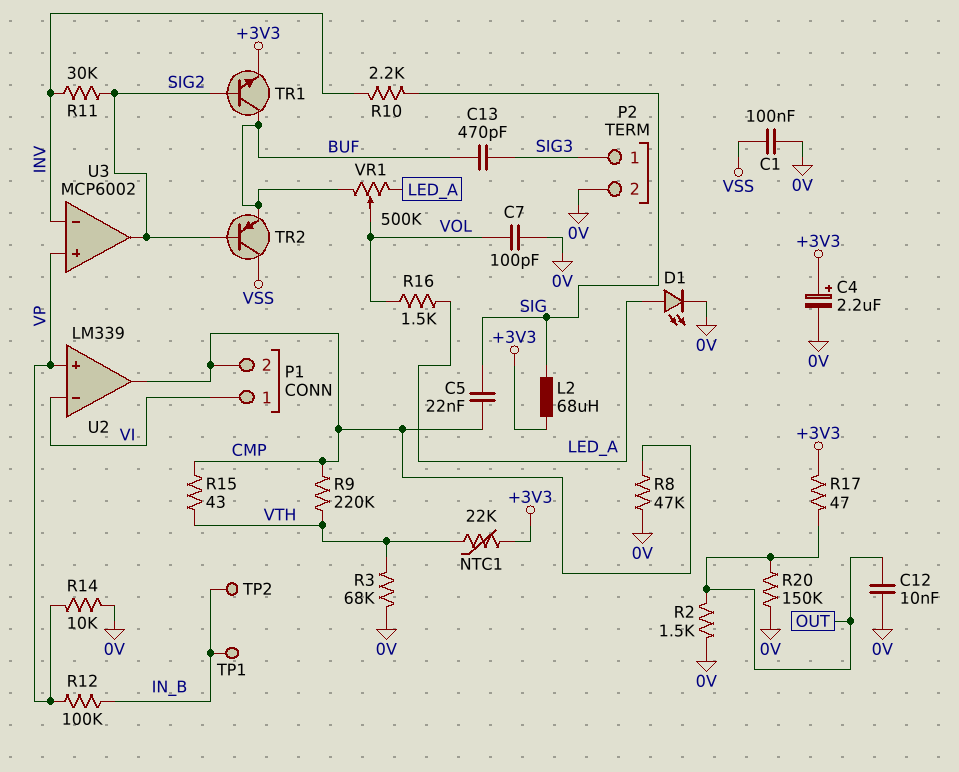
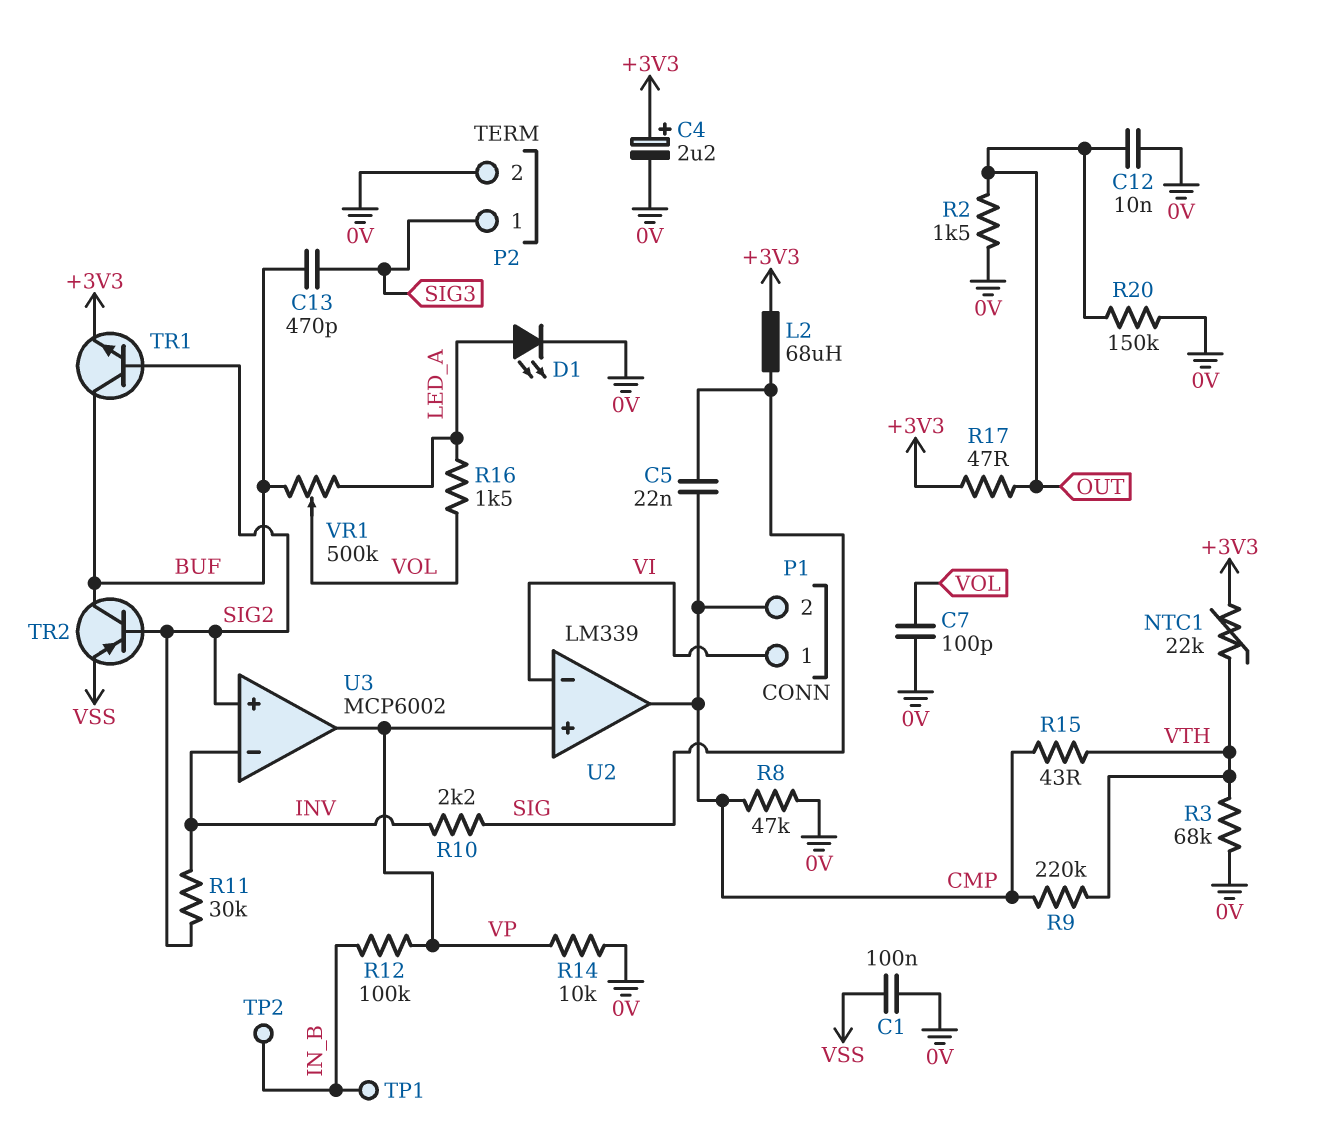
TR2: PNP (B SIG2, C VSS, E BUF) -> PNP (B SIG2, C BUF, E VSS)
U3 pin in+: VP -> SIG2
U3 pin out: SIG2 -> VP

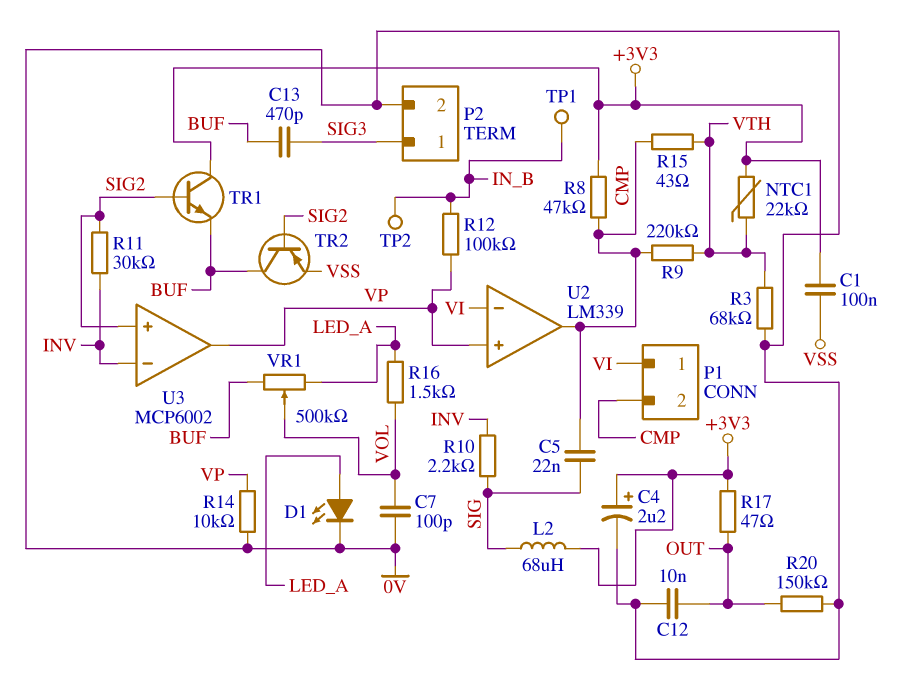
C1: 100nF (0V, VSS) -> 100nF (+3V3, VSS)
R2: 1.5k (0V, OUT) -> none
R8: 47k (0V, CMP) -> 47k (+3V3, CMP)
TR1: NPN (B SIG2, C BUF, E +3V3) -> NPN (B SIG2, C +3V3, E BUF)

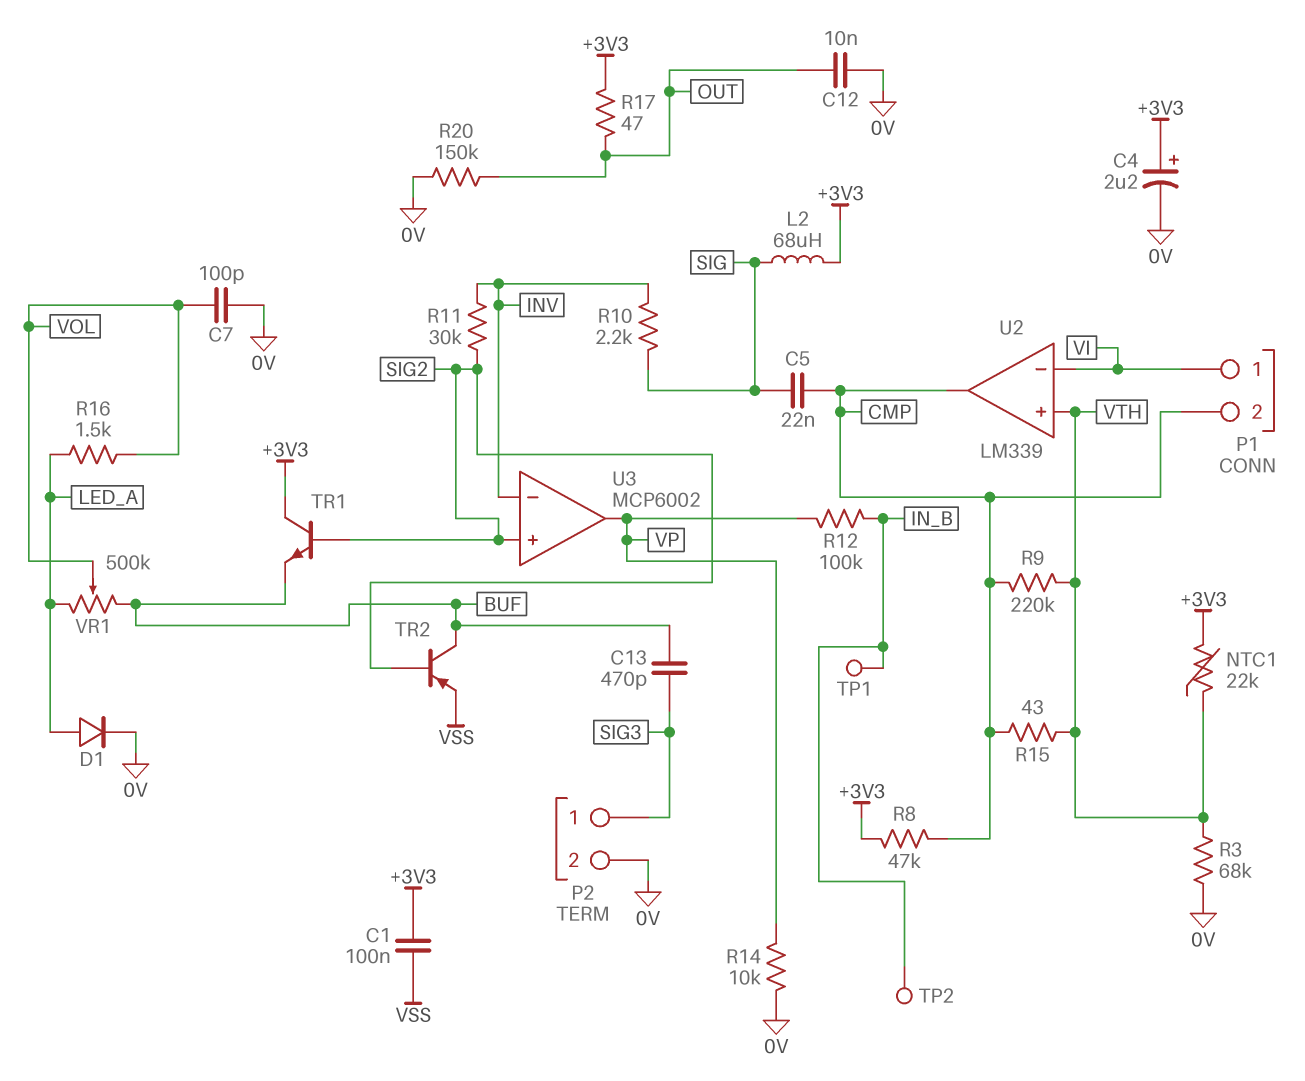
D1: LED (A LED_A, K 0V) -> diode (A LED_A, K 0V)
U2 pin in+: VP -> VTH

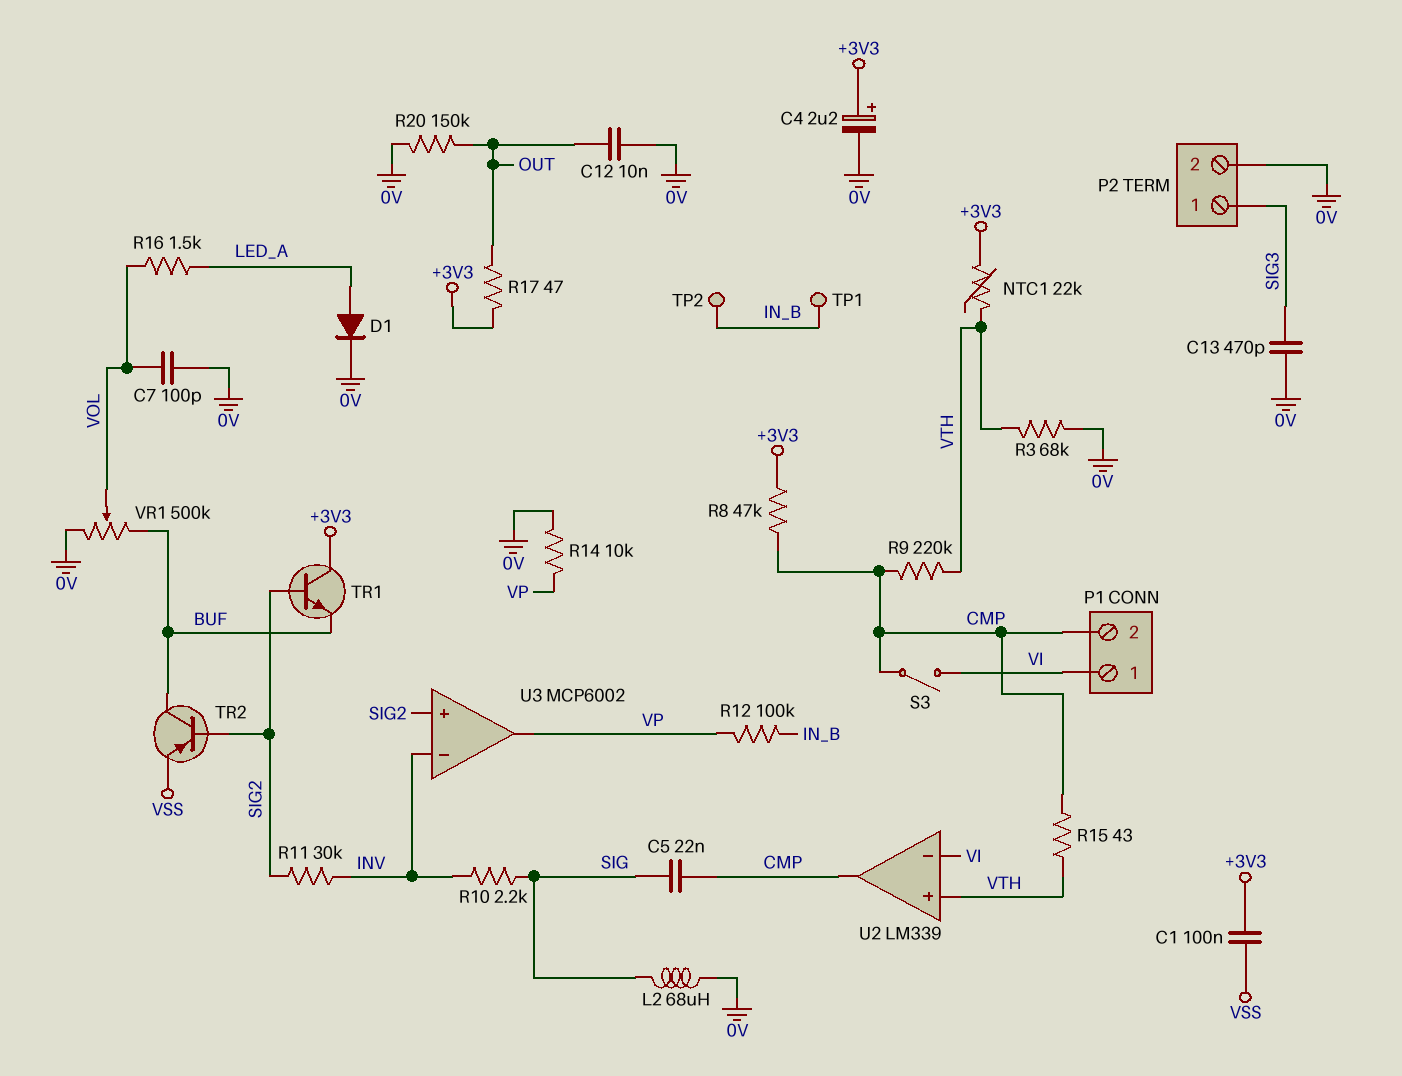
C13: 470pF (BUF, SIG3) -> 470pF (0V, SIG3)
L2: 68uH (+3V3, SIG) -> 68uH (0V, SIG)
S3: none -> switch (CMP, VI)
VR1: 500k (BUF, LED_A, wiper VOL) -> 500k (0V, BUF, wiper VOL)

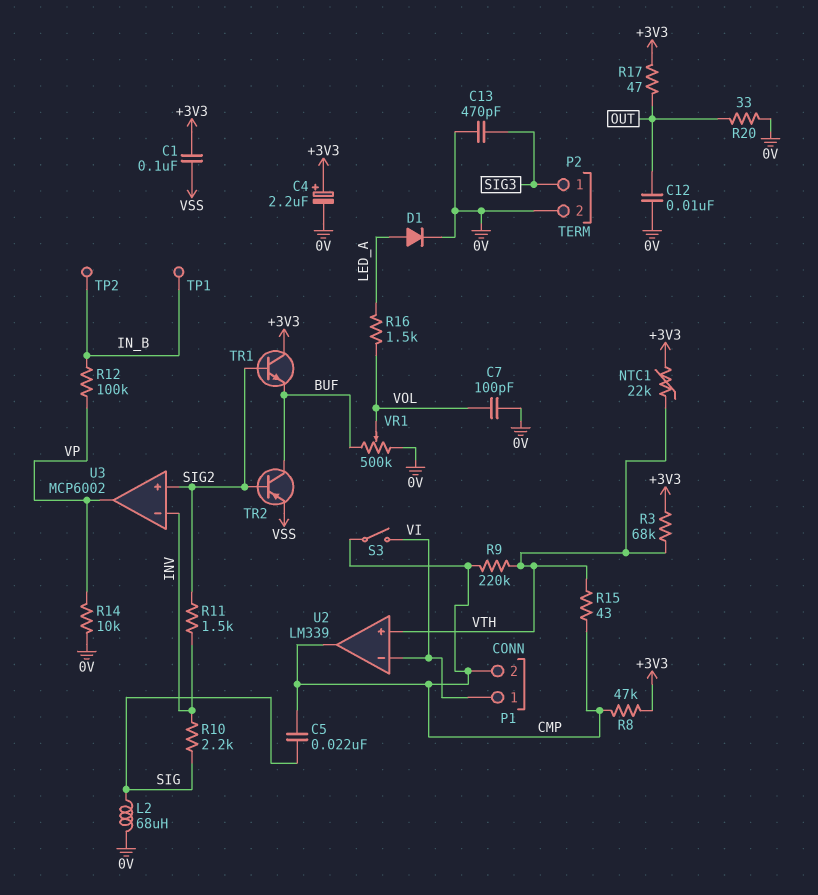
R3: 68k (0V, VTH) -> 68k (+3V3, VTH)
R11: 30k (INV, SIG2) -> 1.5k (INV, SIG2)
R20: 150k (0V, OUT) -> 33 (0V, OUT)

